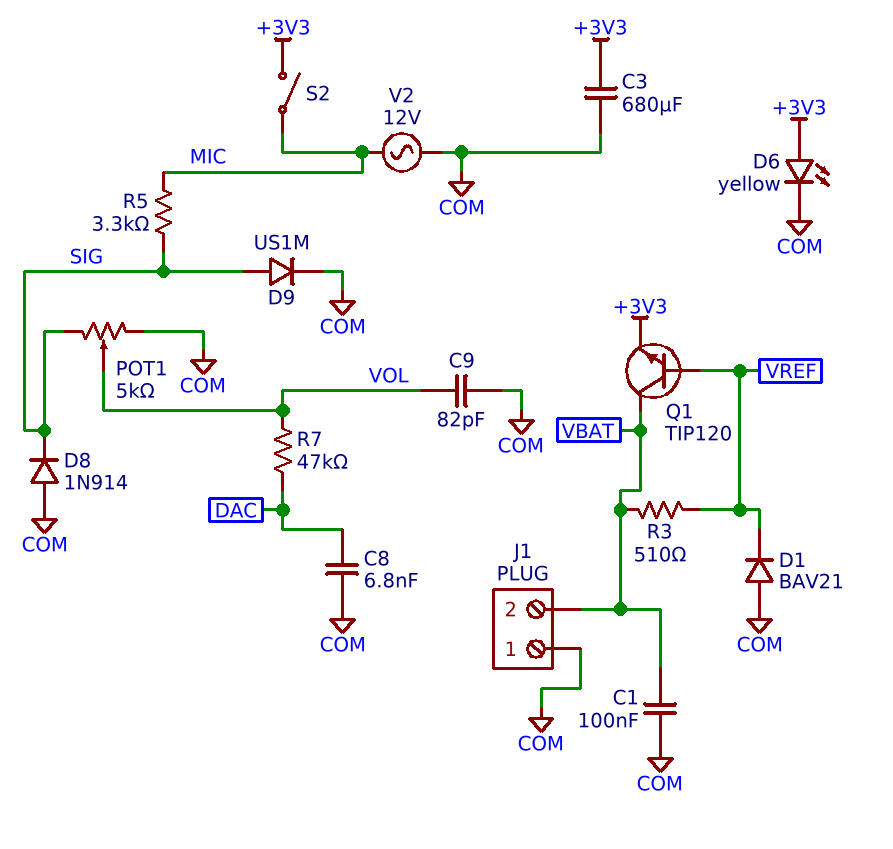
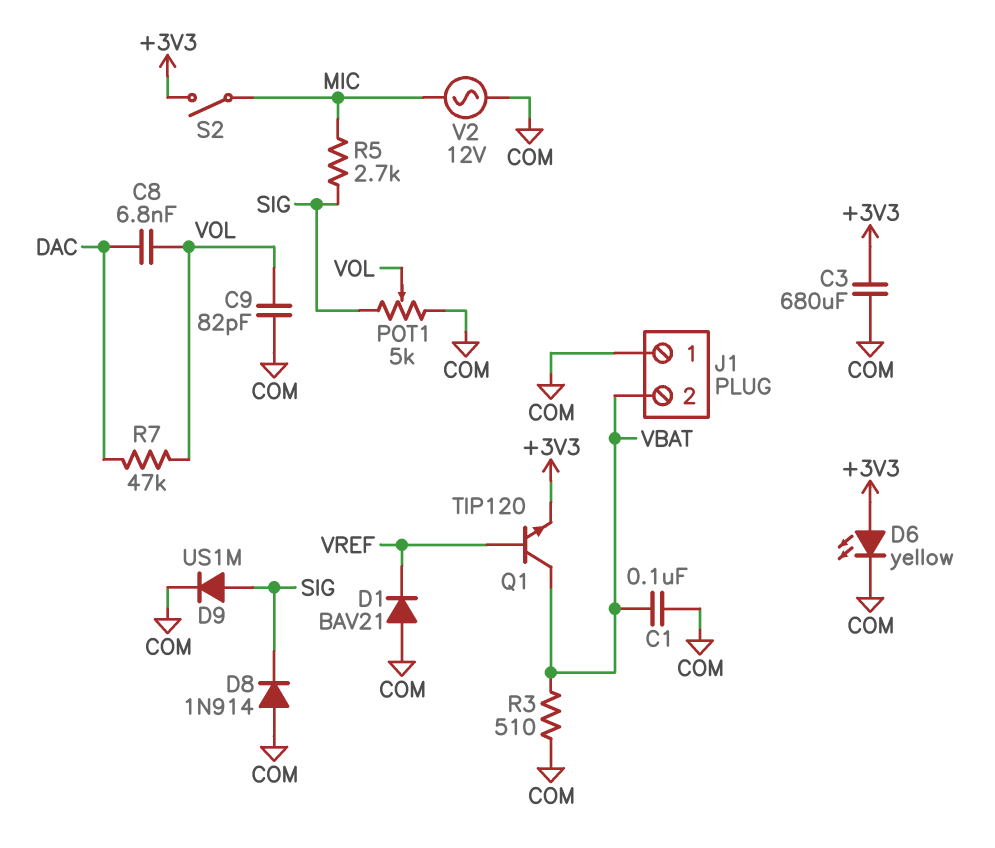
C8: 6.8nF (COM, DAC) -> 6.8nF (DAC, VOL)
R3: 510 (VBAT, VREF) -> 510 (COM, VBAT)
R5: 3.3k (MIC, SIG) -> 2.7k (MIC, SIG)

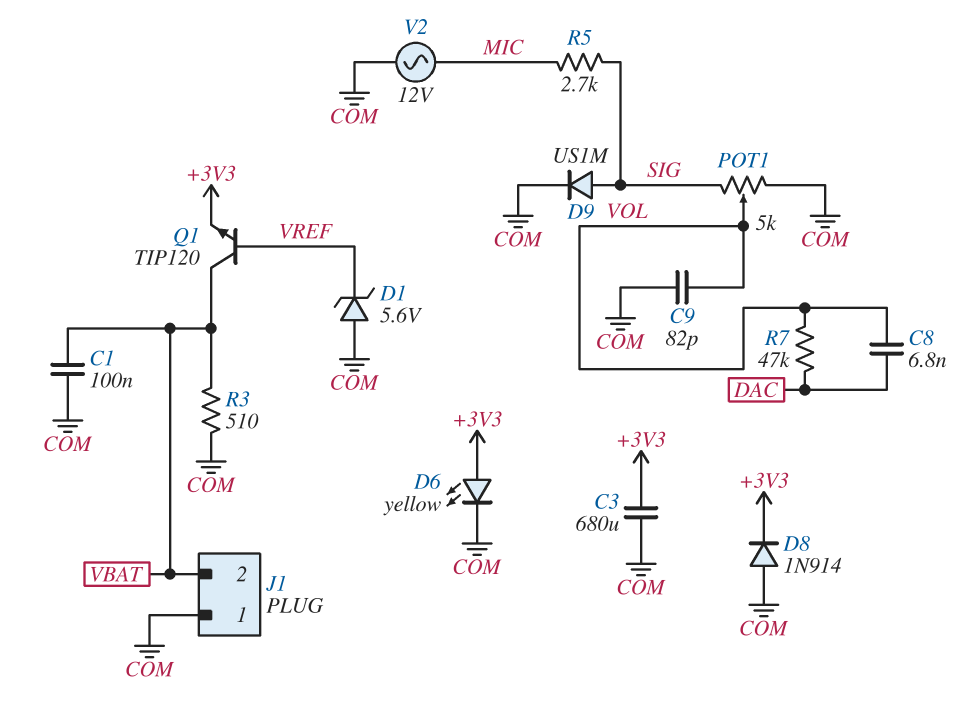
D1: diode BAV21 (A COM, K VREF) -> zener 5.6V (A COM, K VREF)
D8: diode 1N914 (A COM, K SIG) -> diode 1N914 (A COM, K +3V3)
S2: switch (+3V3, MIC) -> none

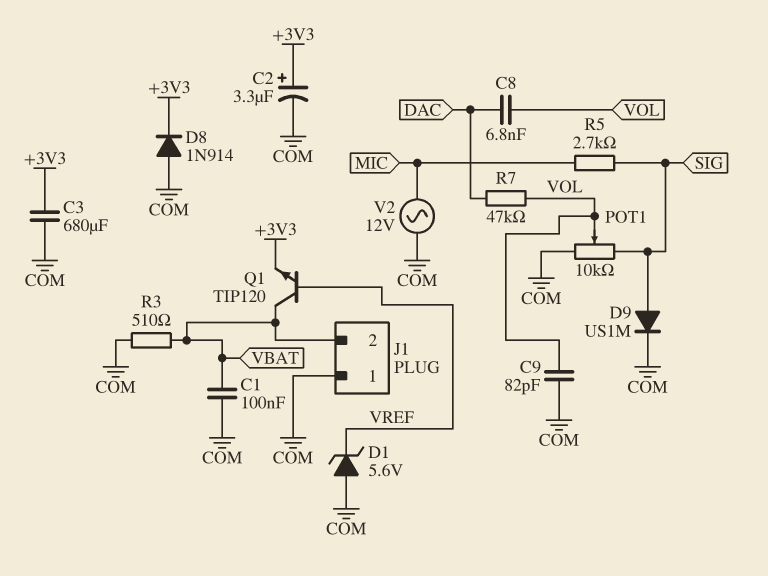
C2: none -> 3.3uF (plus +3V3, minus COM)
D6: LED yellow (A +3V3, K COM) -> none
POT1: 5k (COM, SIG, wiper VOL) -> 10k (COM, SIG, wiper VOL)

